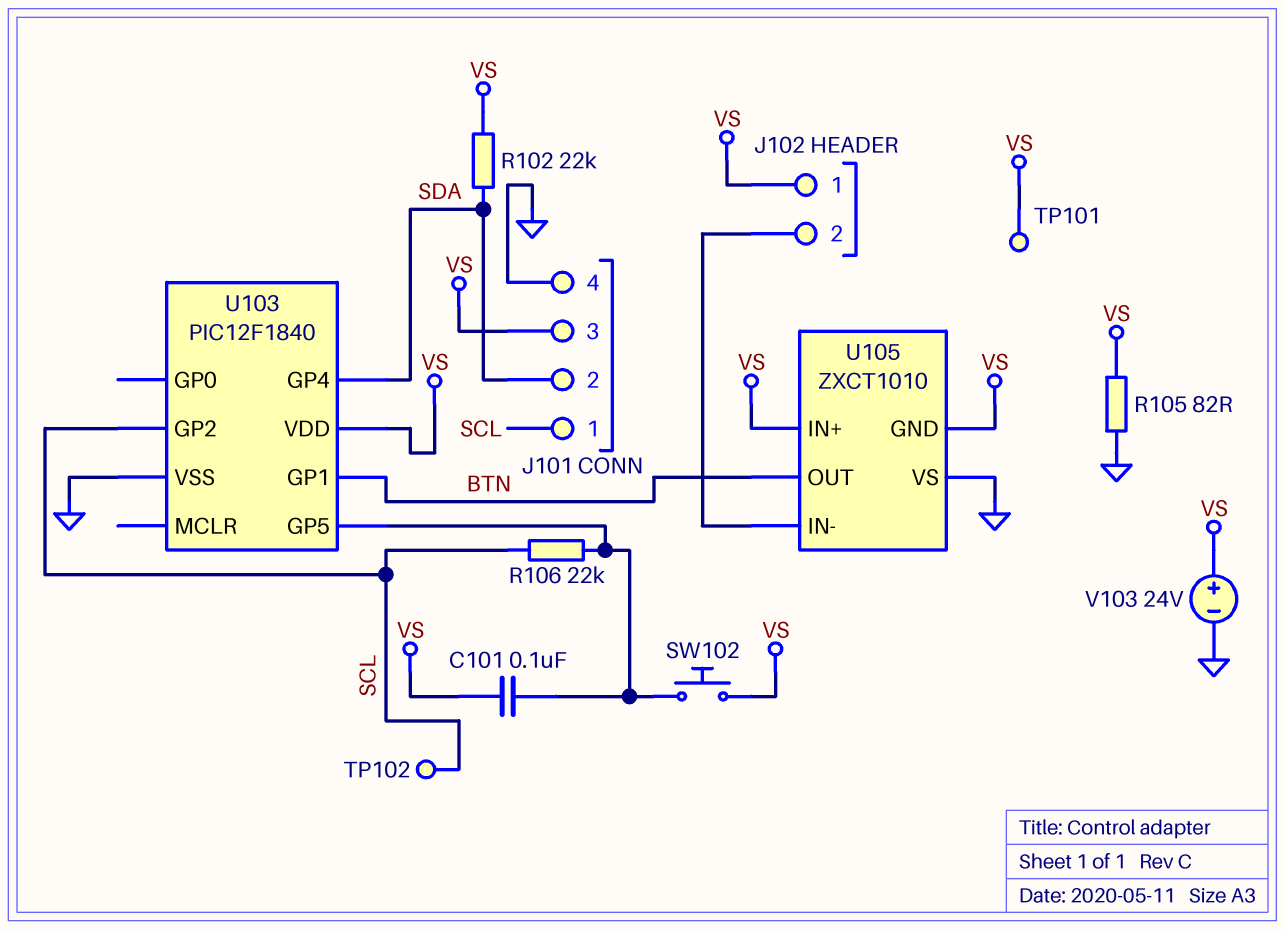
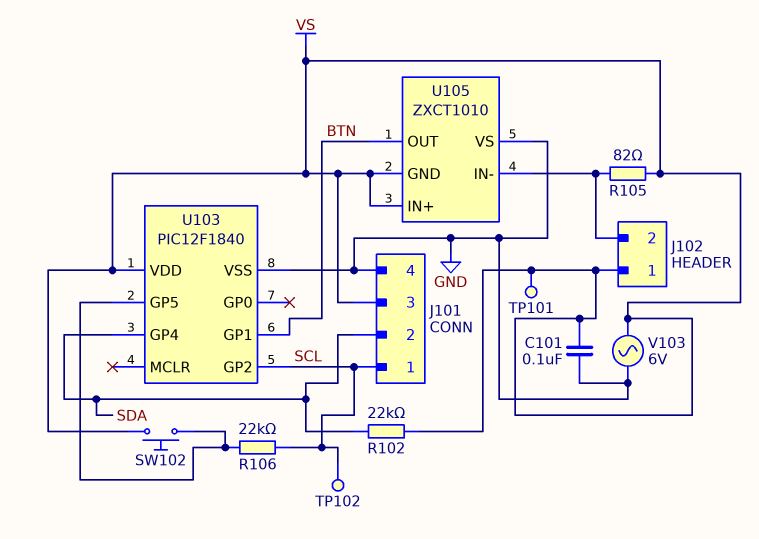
C101: 100nF (U103/GP5, VS) -> 100nF (GND, VS)
R105: 82 (GND, VS) -> 82 (J102/2, VS)
V103: 24V (plus VS, minus GND) -> AC 6V (GND, VS)

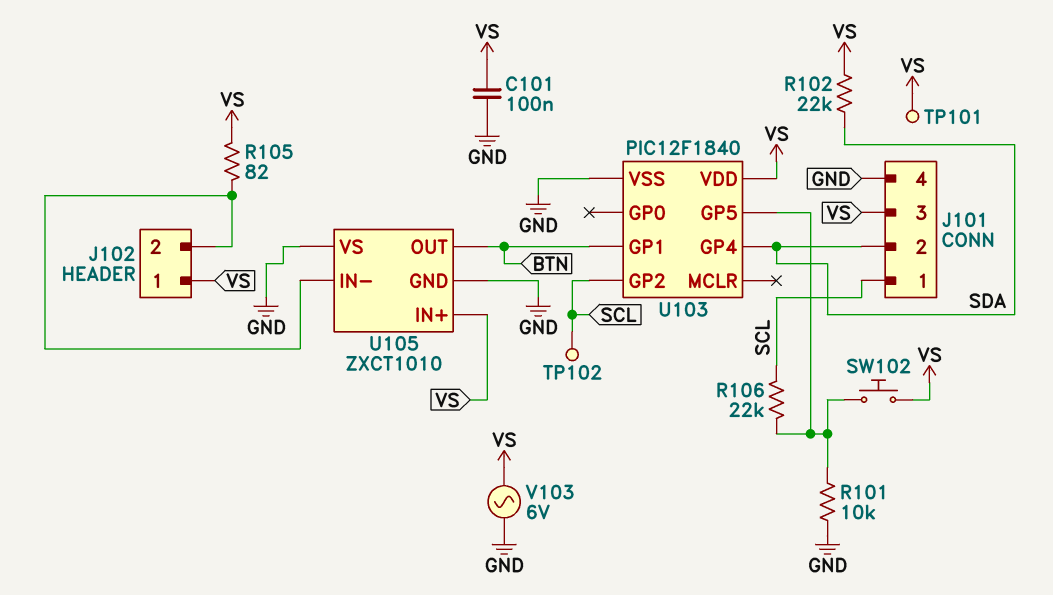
R101: none -> 10k (GND, U103/GP5)
U105 pin GND: VS -> GND

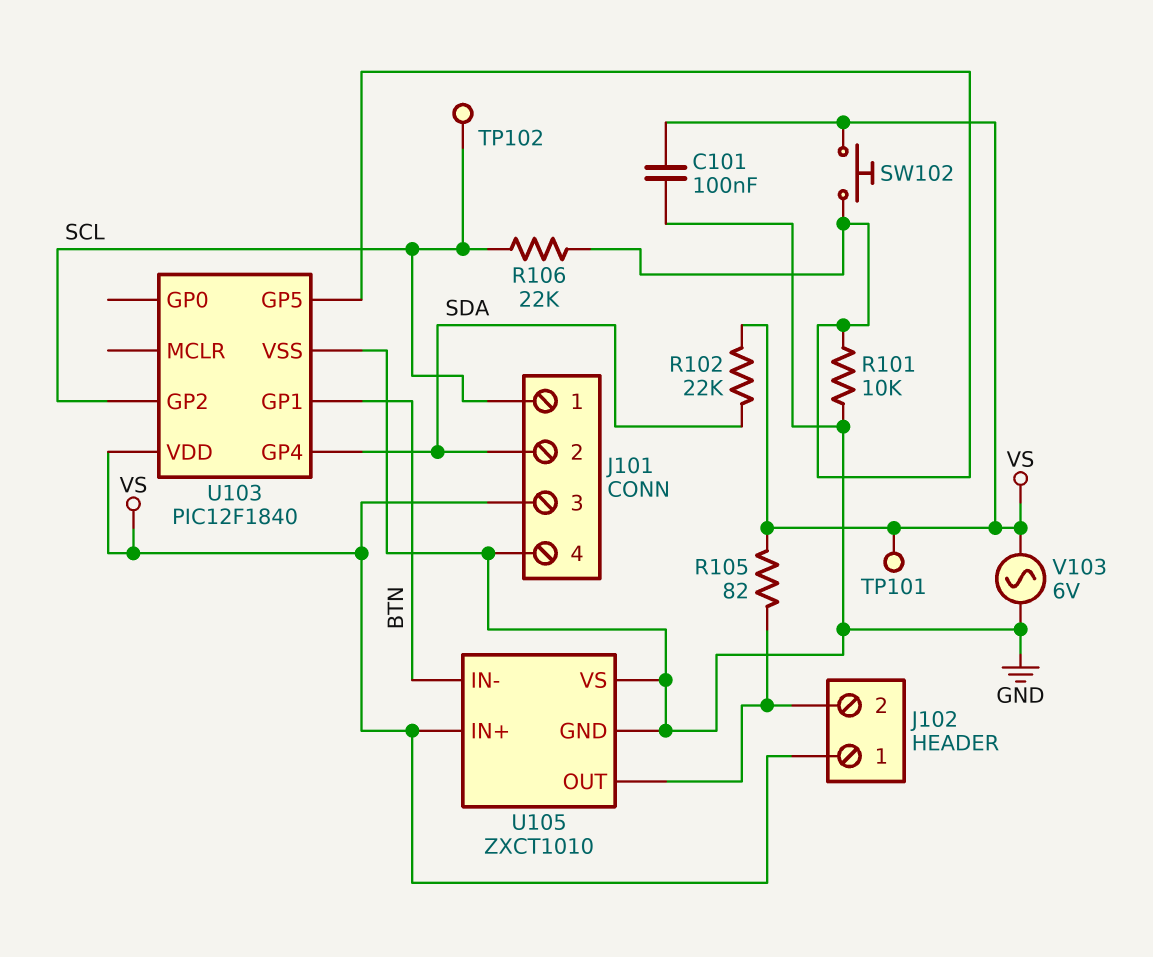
U105 pin IN-: J102/2 -> BTN
U105 pin OUT: BTN -> J102/2

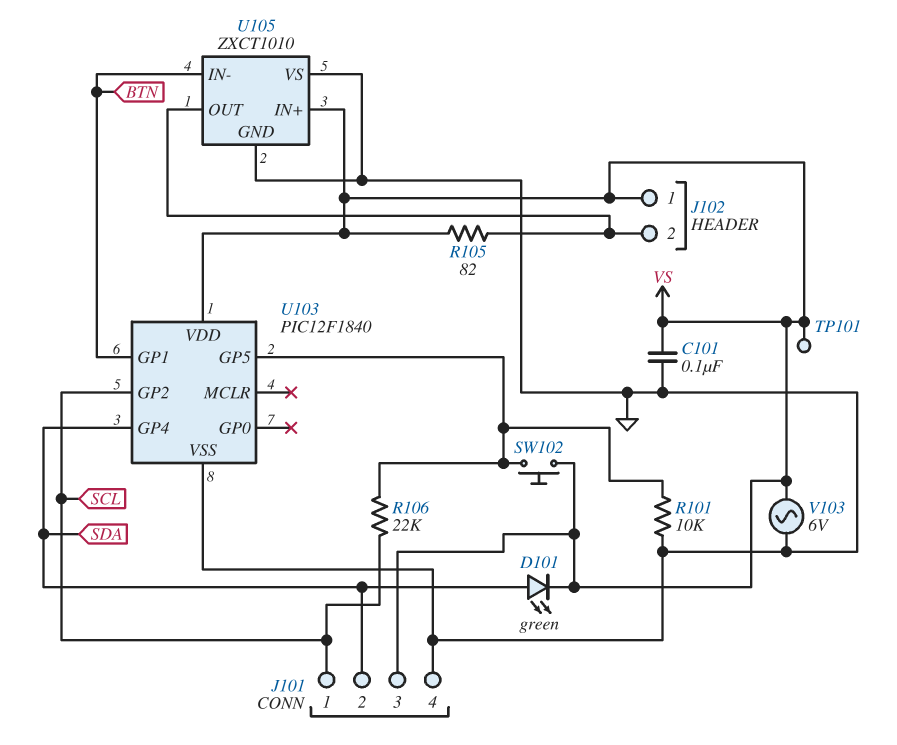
D101: none -> LED green (A SDA, K VS)
R102: 22k (SDA, VS) -> none
TP102: test point (SCL) -> none

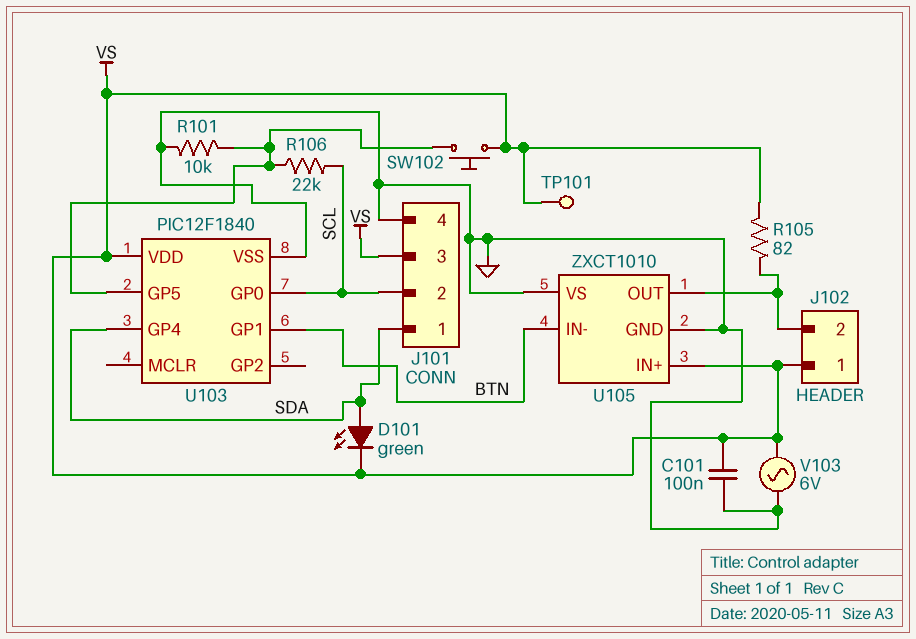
J101 pin 1: SCL -> SDA
J101 pin 2: SDA -> SCL
U103 pin GP0: none -> SCL
U103 pin GP2: SCL -> none

